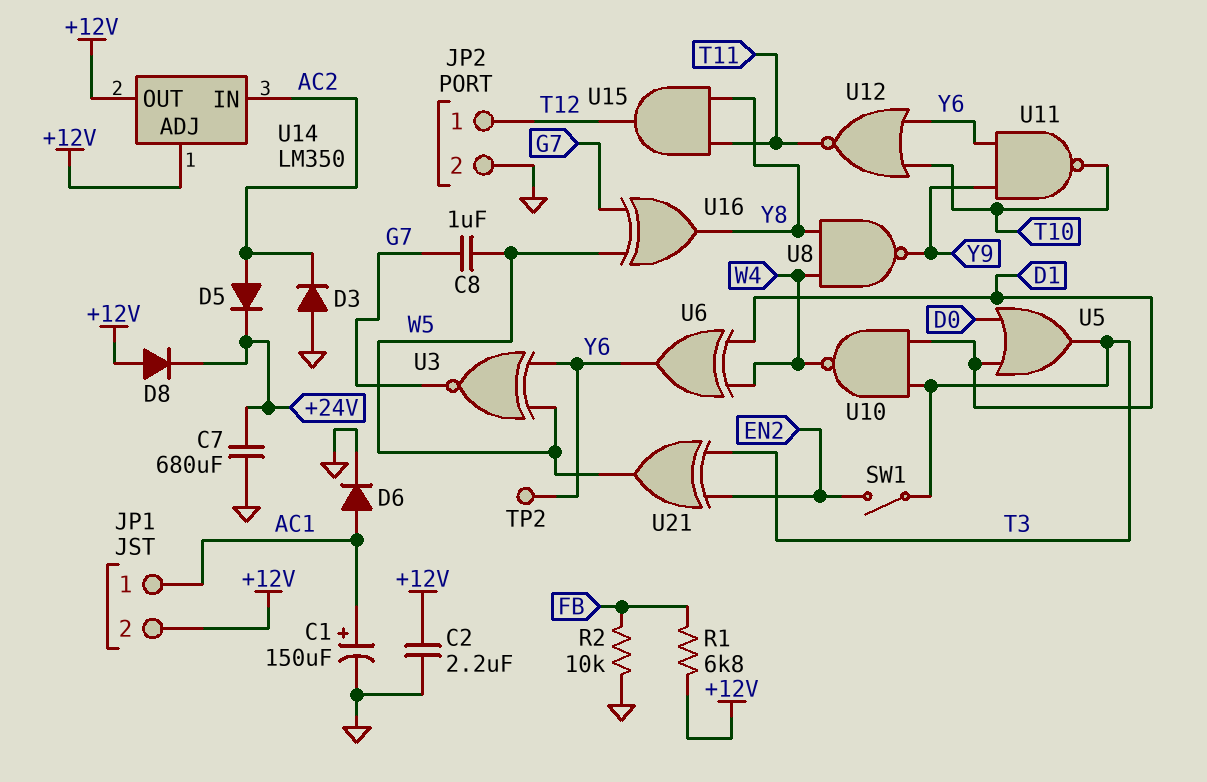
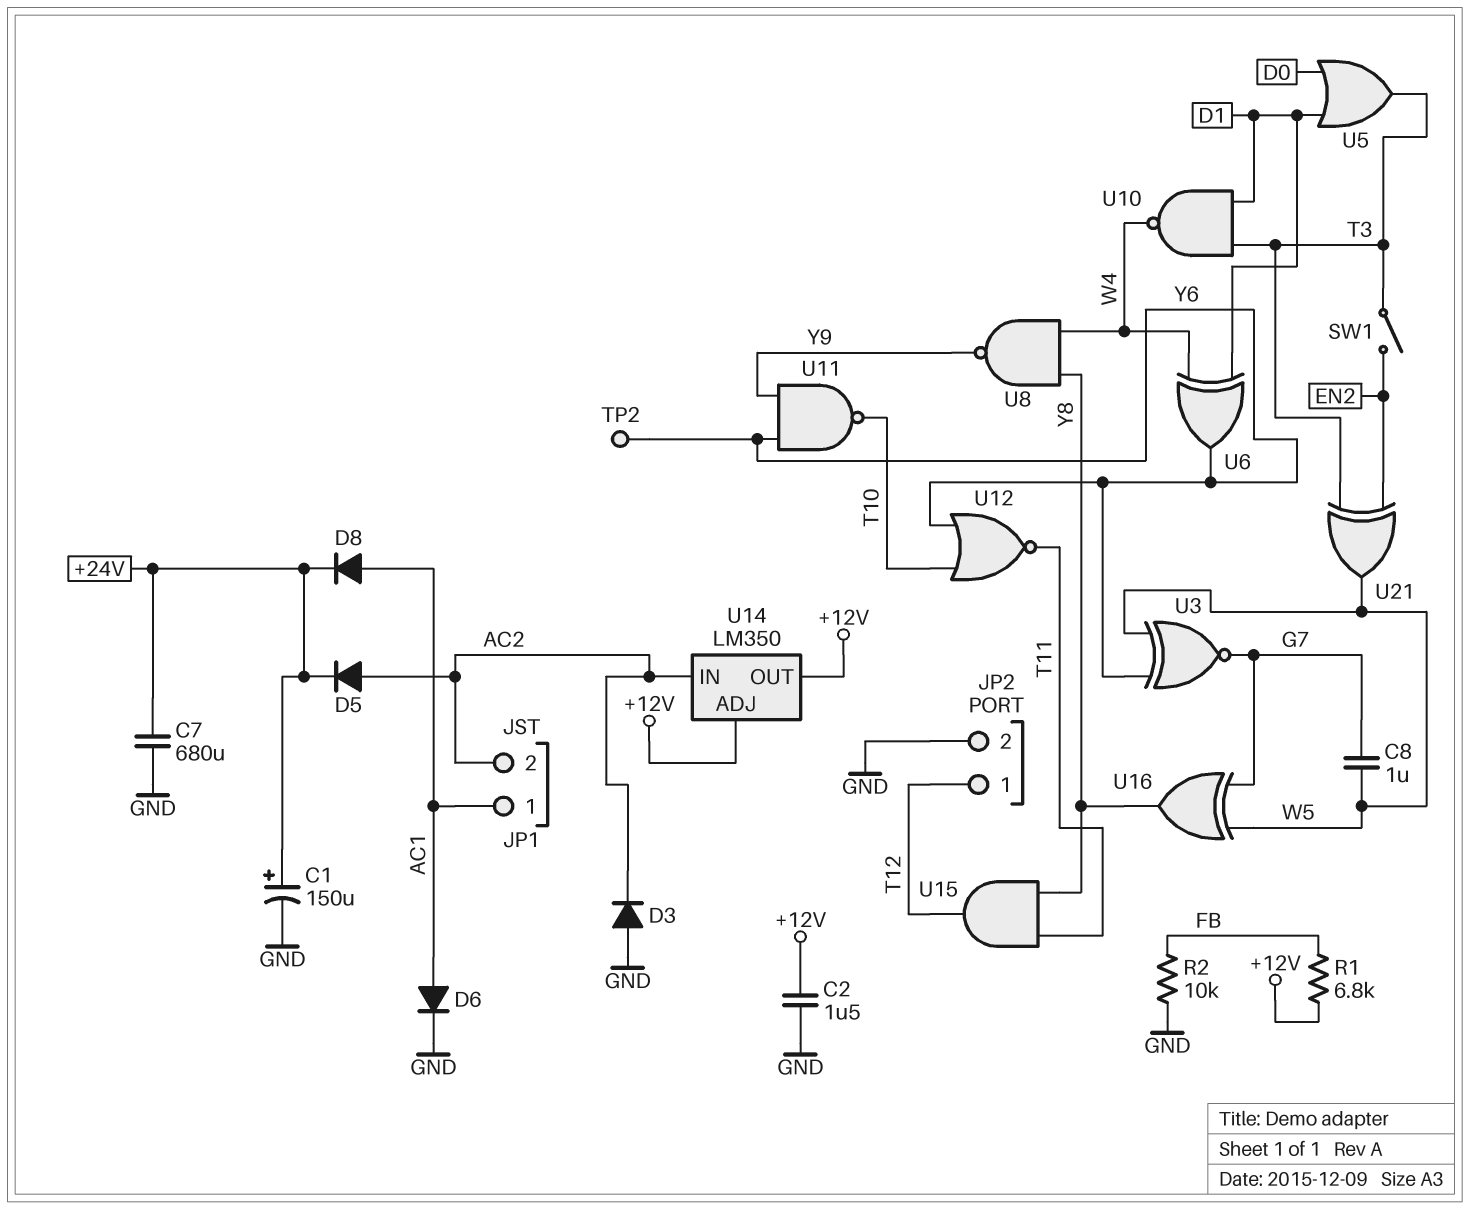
C1: 150uF (plus AC1, minus GND) -> 150uF (plus +24V, minus GND)
C2: 2.2uF (+12V, GND) -> 1.5uF (+12V, GND)
D8: diode (A +12V, K +24V) -> diode (A AC1, K +24V)
JP1 pin 2: +12V -> AC2

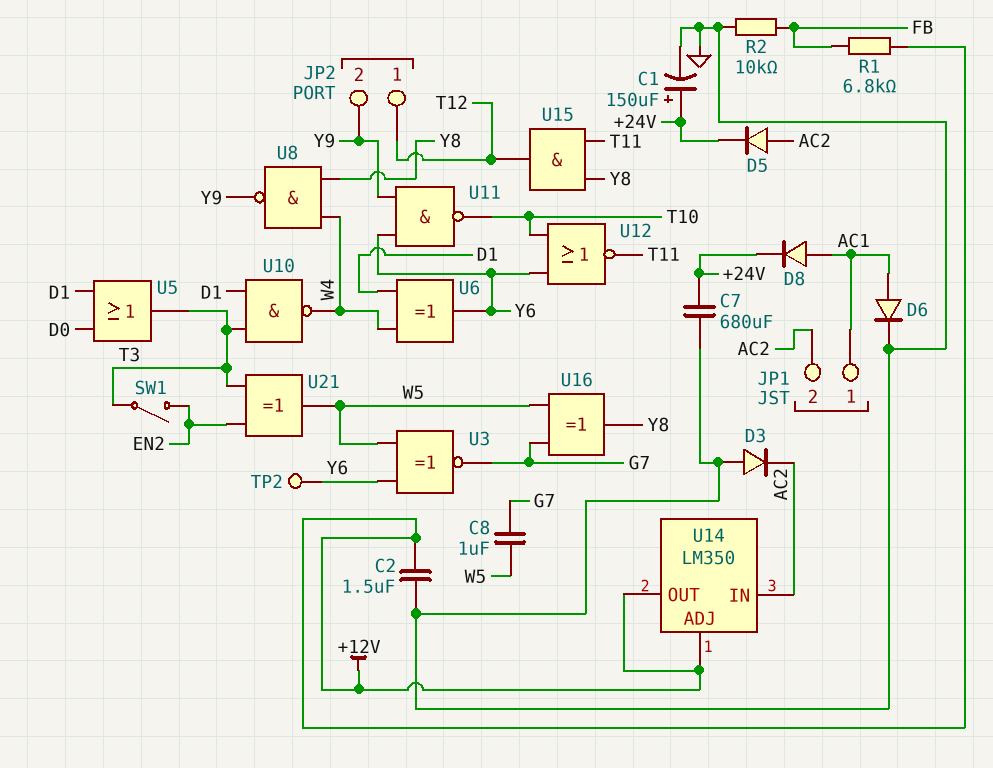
JP2 pin 2: GND -> Y9

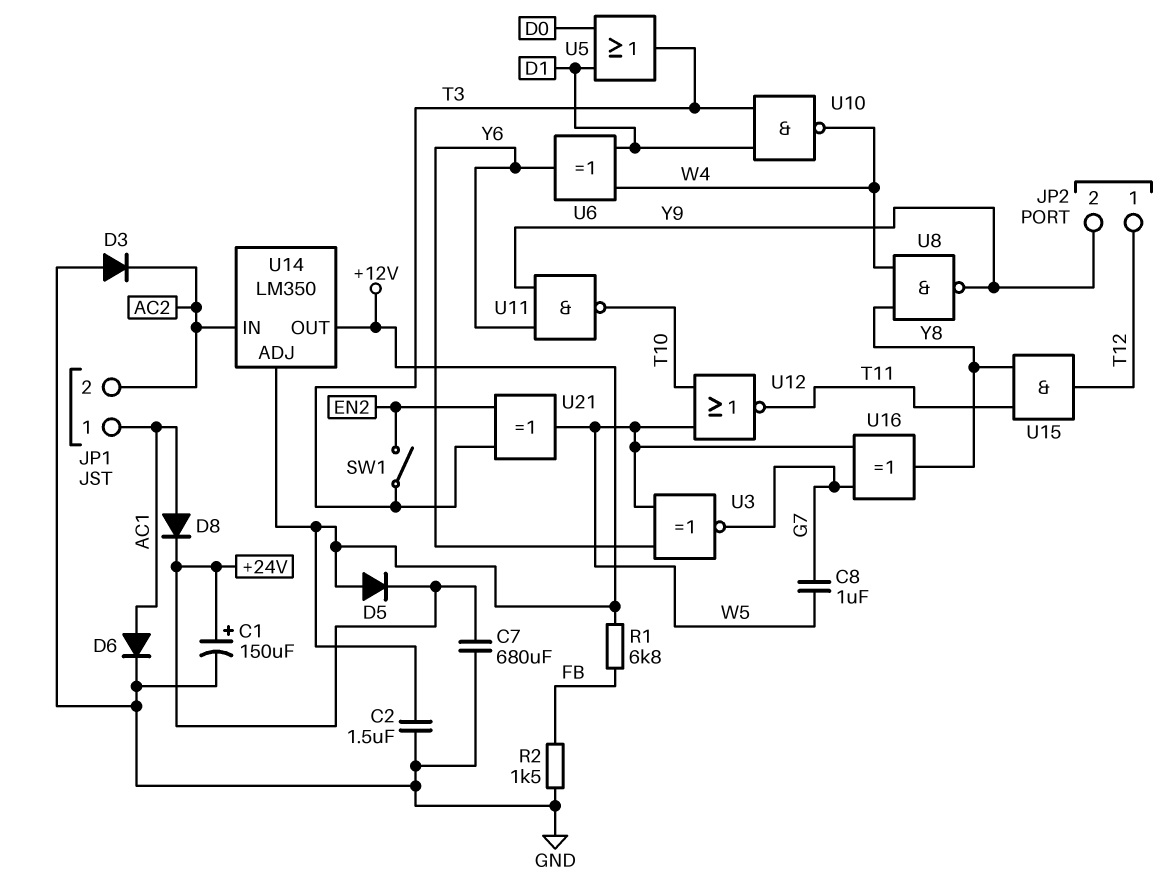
D5: diode (A AC2, K +24V) -> diode (A +12V, K +24V)
R2: 10k (FB, GND) -> 1.5k (FB, GND)
TP2: test point (Y6) -> none
U12: NOR (in T10, in Y6, out T11) -> NOR (in T10, in W5, out T11)

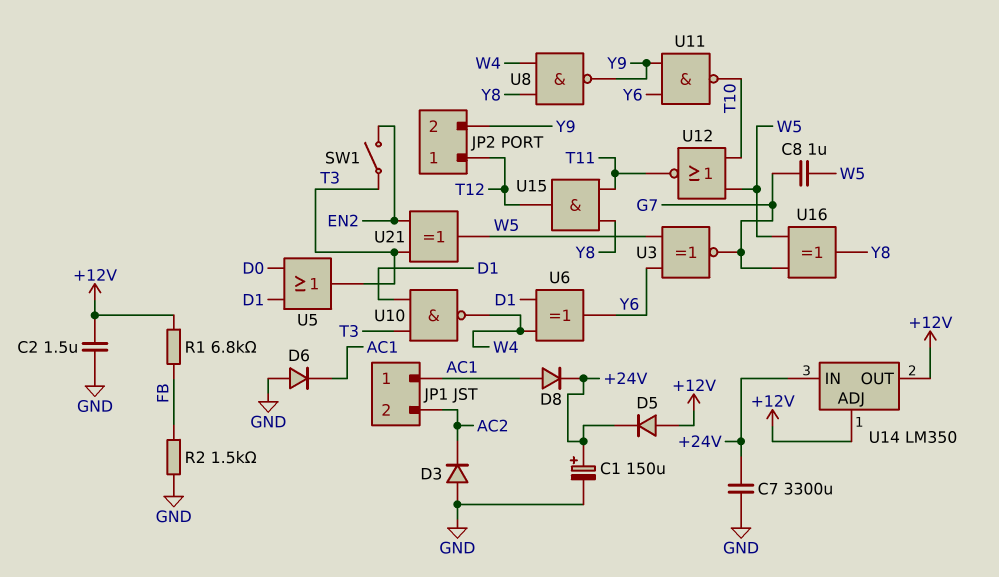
C7: 680uF (+24V, GND) -> 3300uF (+24V, GND)
D6: diode (A AC1, K GND) -> diode (A GND, K AC1)
U14 pin IN: AC2 -> +24V

